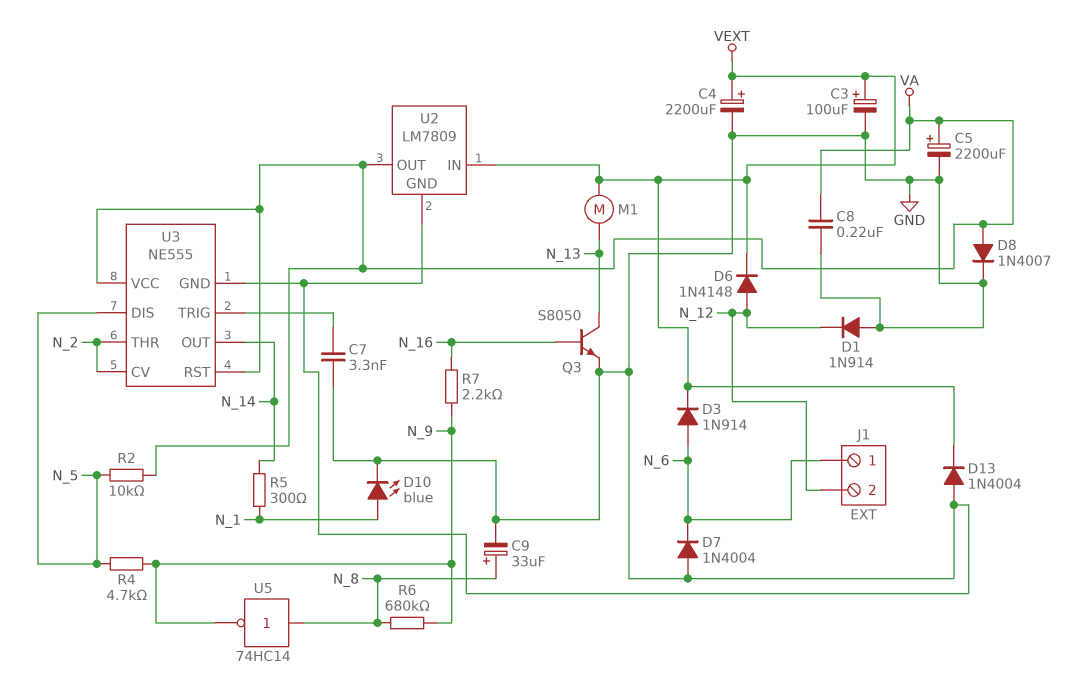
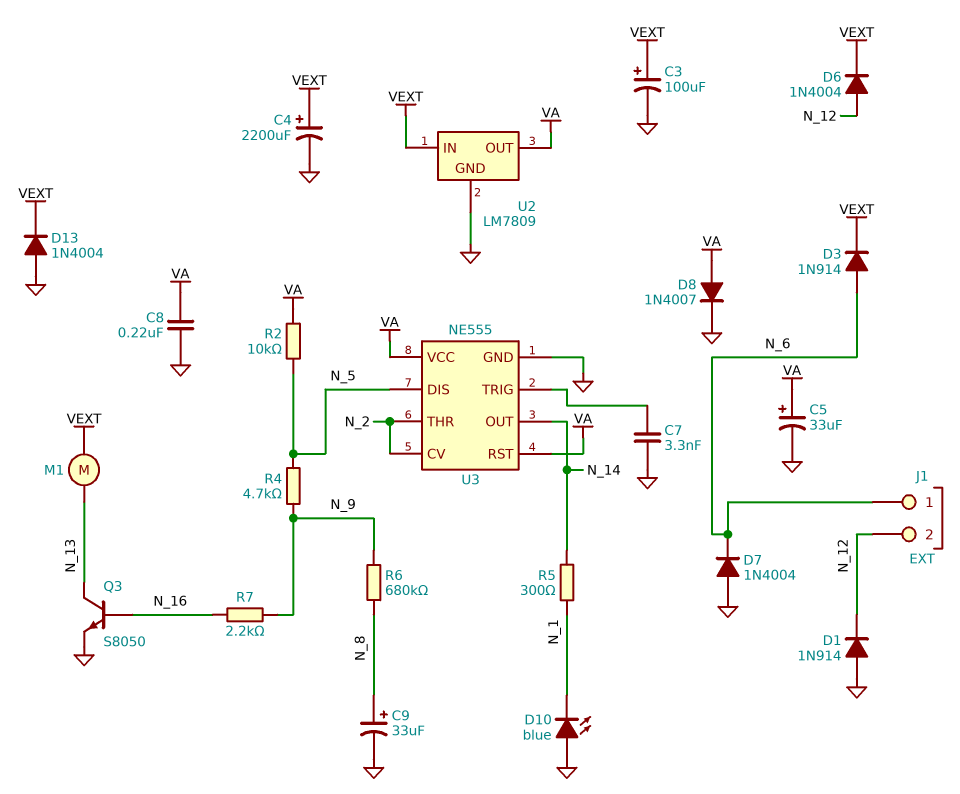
C5: 2200uF (plus VA, minus GND) -> 33uF (plus VA, minus GND)
D6: diode 1N4148 (A N_12, K VEXT) -> diode 1N4004 (A N_12, K VEXT)
D10: LED blue (A N_1, K GND) -> LED blue (A GND, K N_1)
U5: NOT 74HC14 (in N_8, out N_9) -> none

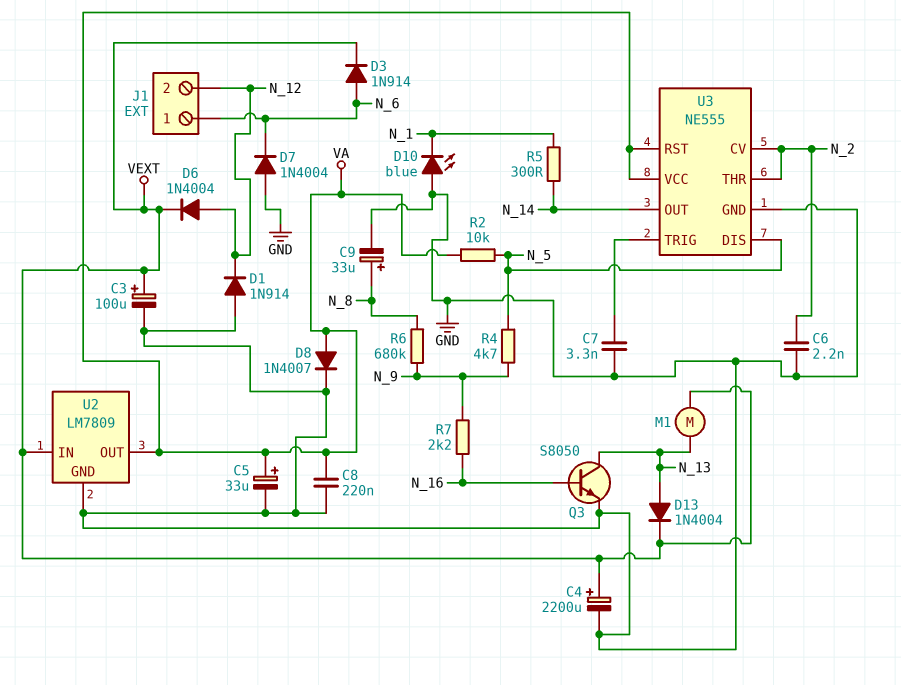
C6: none -> 2.2nF (GND, N_2)
D13: diode 1N4004 (A GND, K VEXT) -> diode 1N4004 (A N_13, K VEXT)

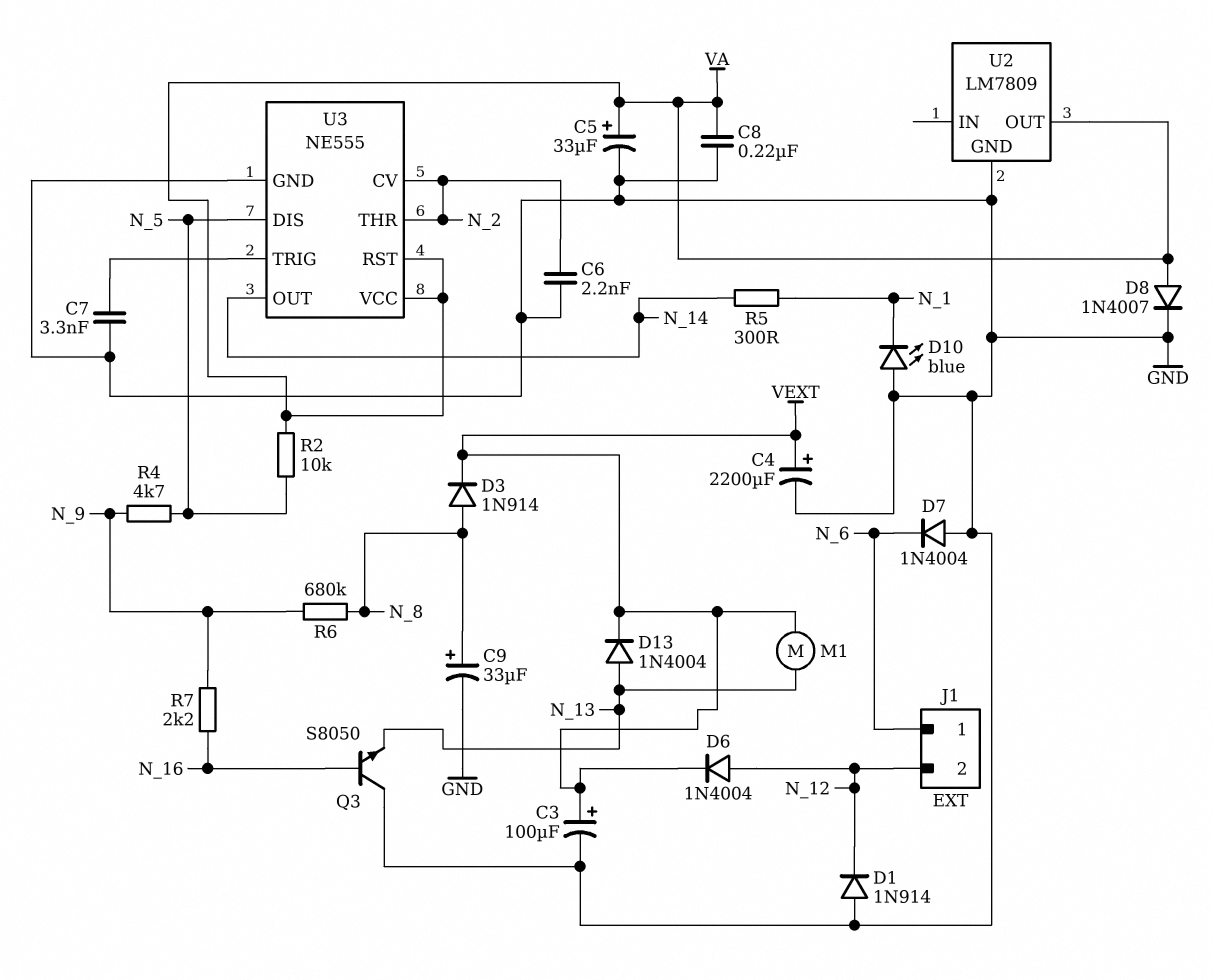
D3: diode 1N914 (A N_6, K VEXT) -> diode 1N914 (A N_8, K VEXT)
Q3: NPN S8050 (B N_16, C N_13, E GND) -> NPN S8050 (B N_16, C GND, E N_13)
U2 pin IN: VEXT -> none

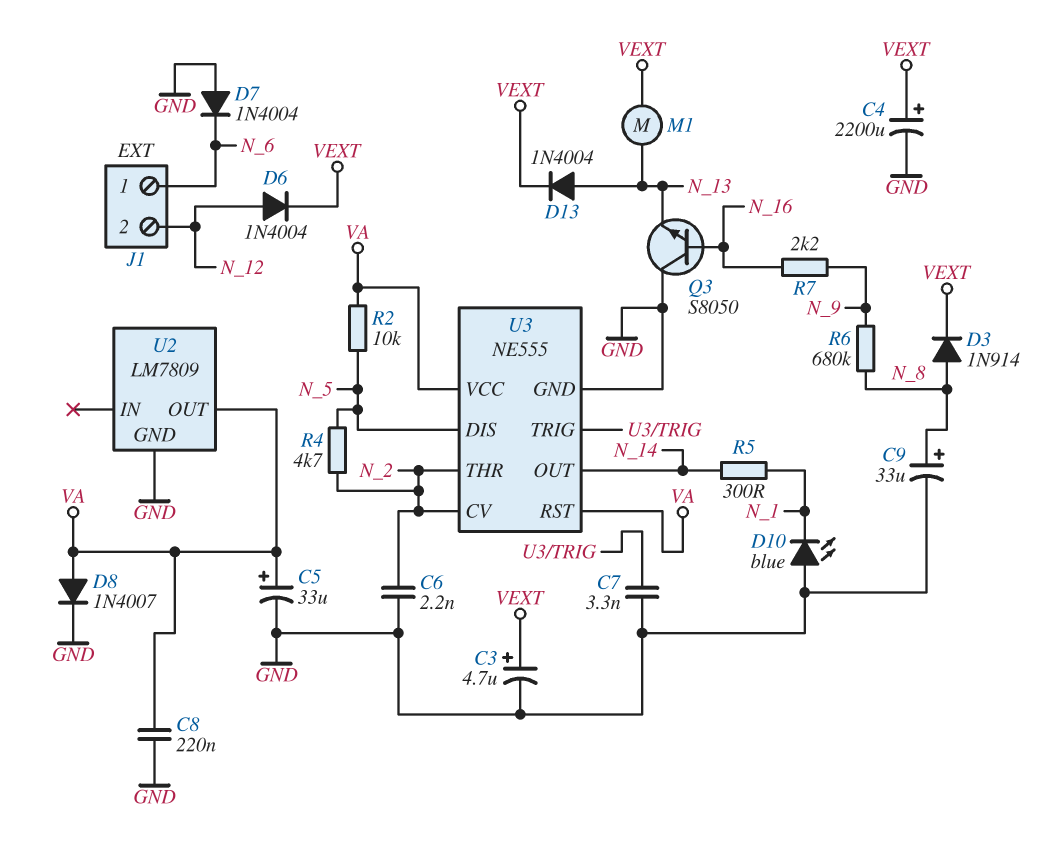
C3: 100uF (plus VEXT, minus GND) -> 4.7uF (plus VEXT, minus GND)
D1: diode 1N914 (A GND, K N_12) -> none
R4: 4.7k (N_5, N_9) -> 4.7k (N_2, N_5)

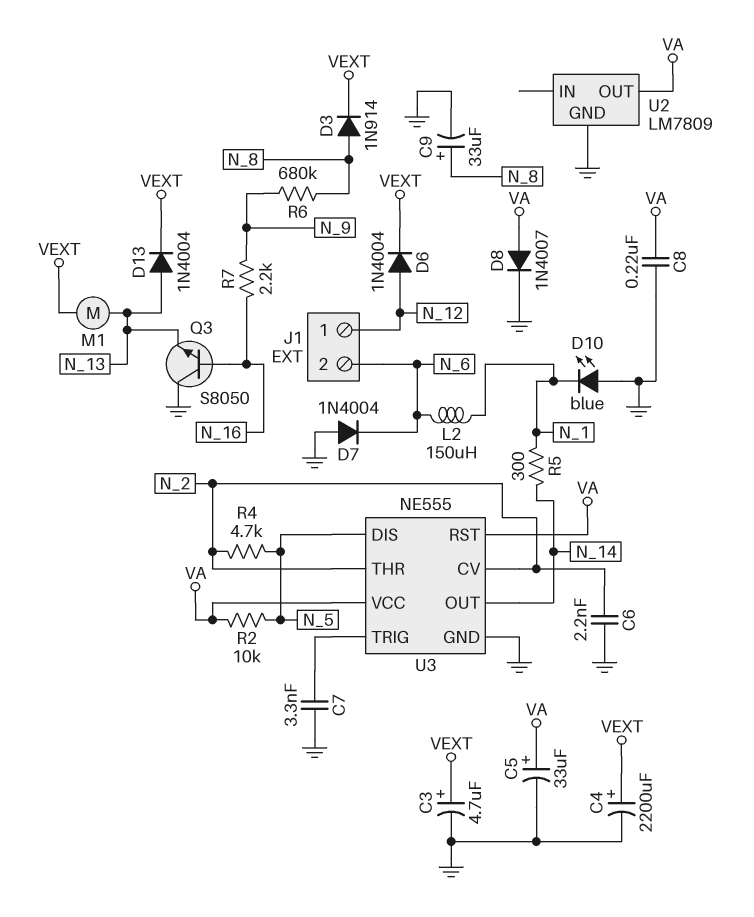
J1 pin 1: N_6 -> N_12
J1 pin 2: N_12 -> N_6
L2: none -> 150uH (N_1, N_6)

